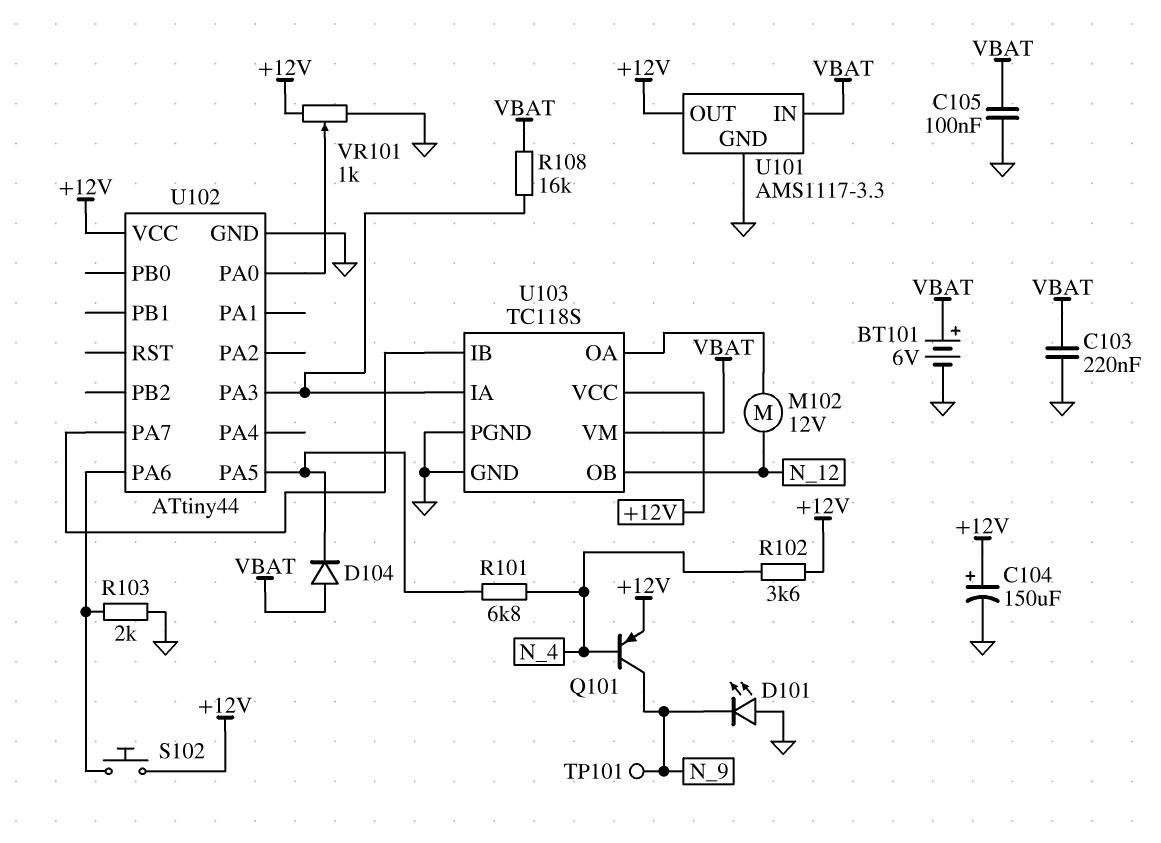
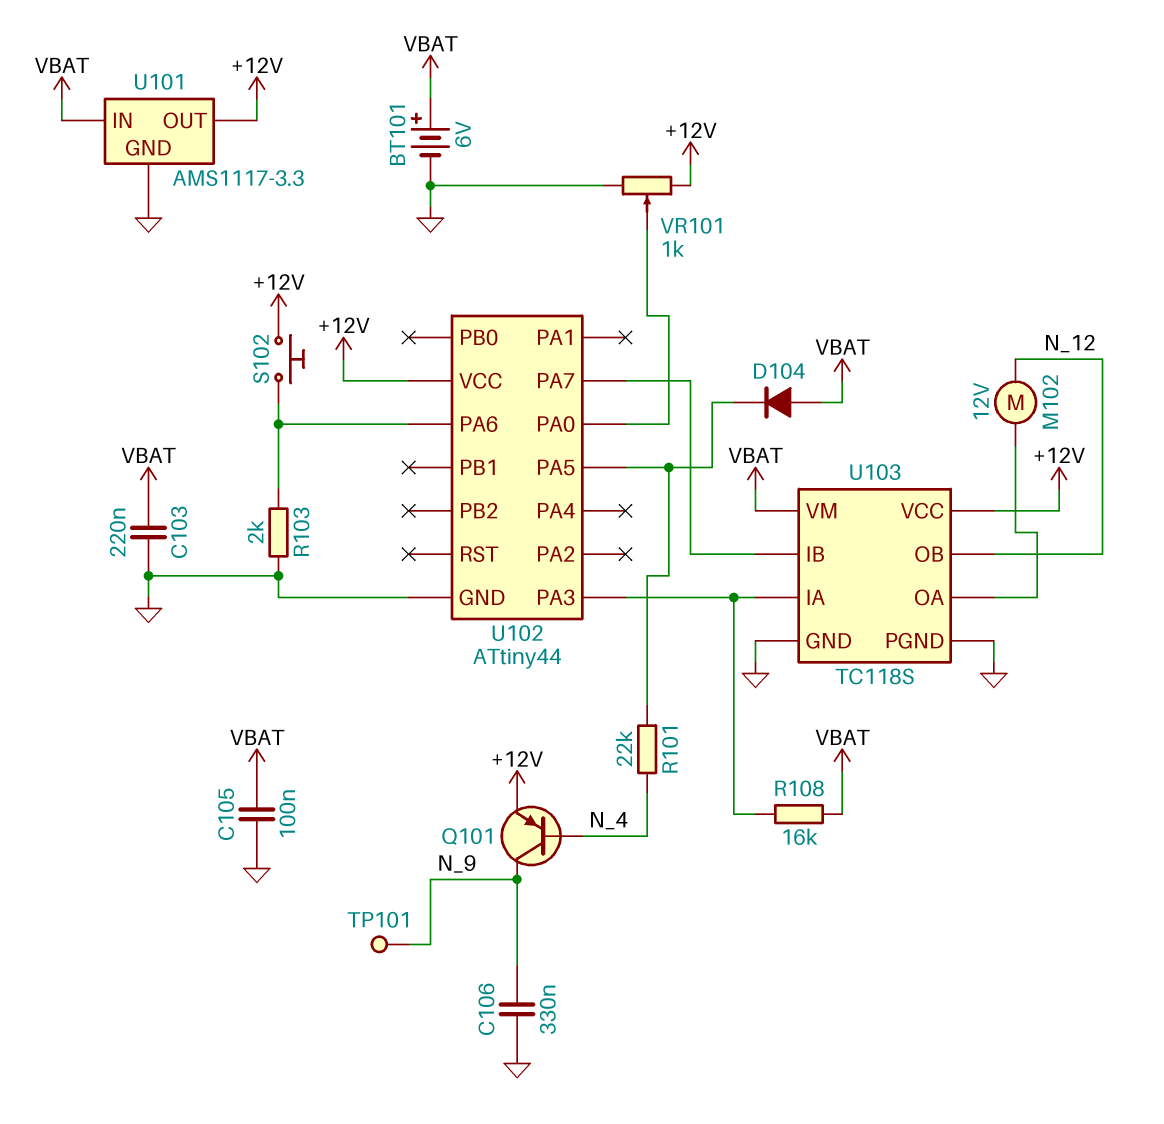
C104: 150uF (plus +12V, minus GND) -> none
C106: none -> 330nF (GND, N_9)
D101: LED (A GND, K N_9) -> none
R101: 6.8k (N_4, U102/PA5) -> 22k (N_4, U102/PA5)
R102: 3.6k (+12V, N_4) -> none

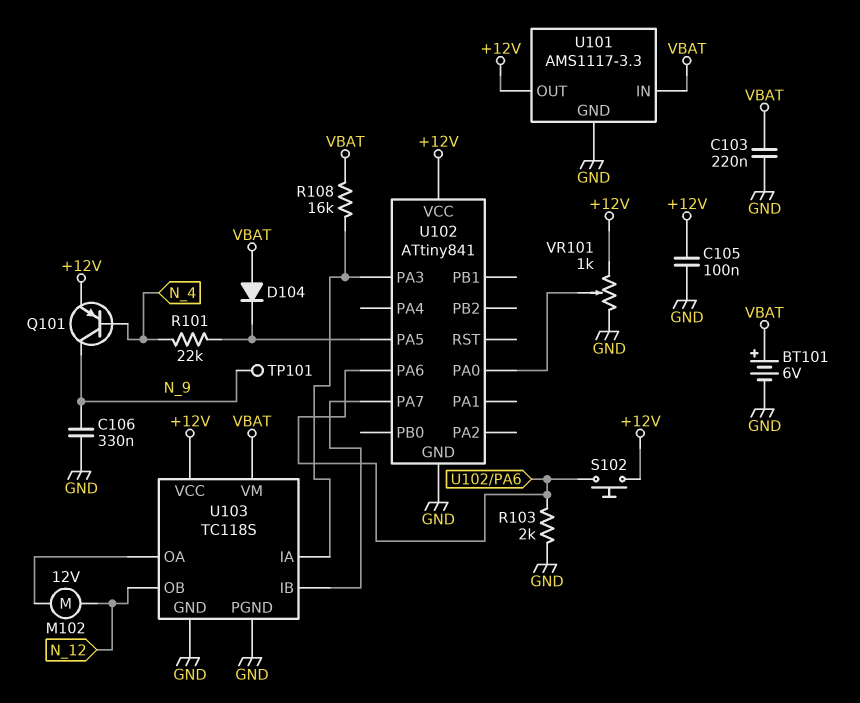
C105: 100nF (GND, VBAT) -> 100nF (+12V, GND)
U102: ATtiny44 -> ATtiny841

